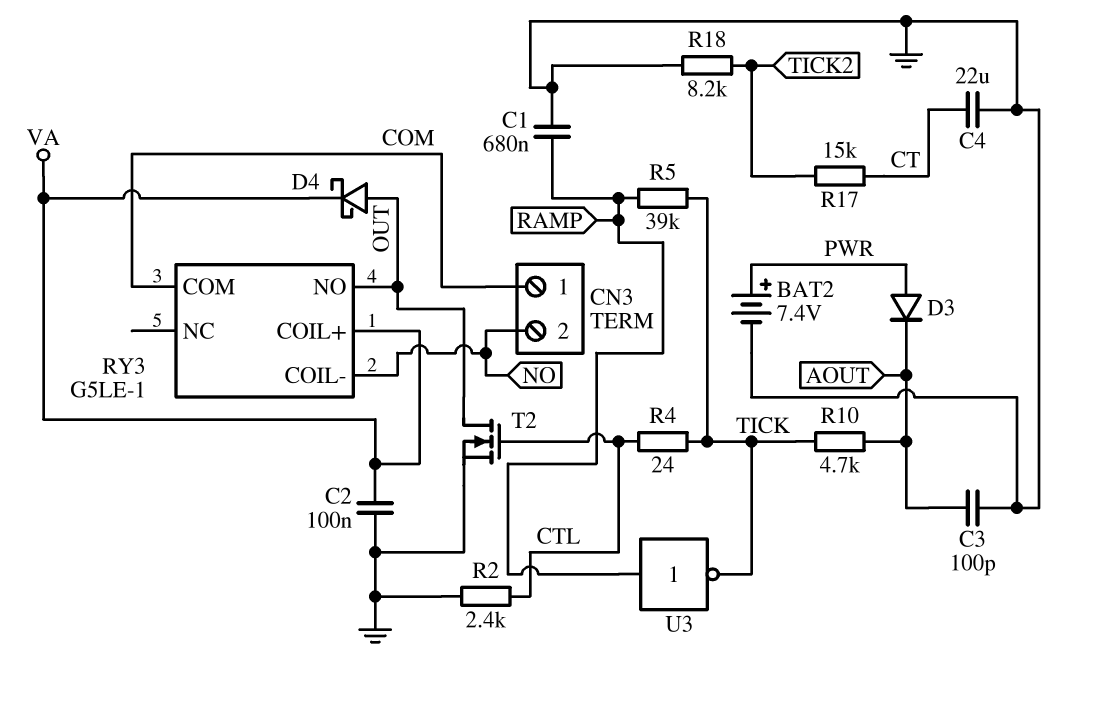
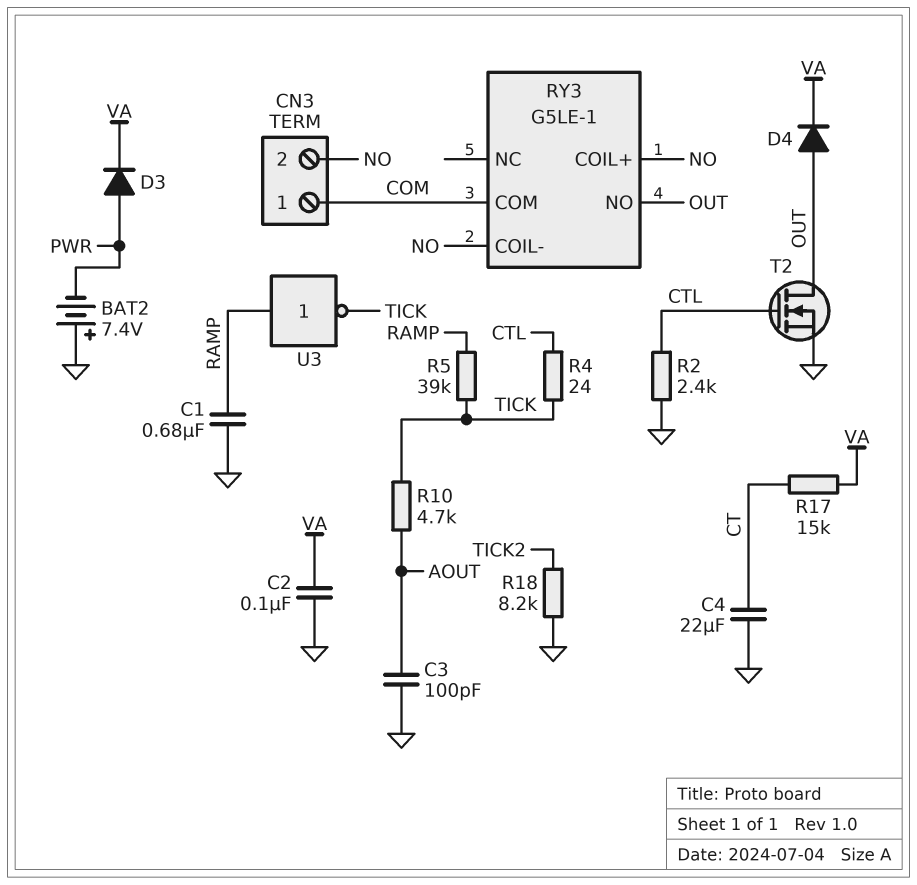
BAT2: 7.4V (plus PWR, minus GND) -> 7.4V (plus GND, minus PWR)
D3: diode (A PWR, K AOUT) -> diode (A PWR, K VA)
D4: schottky (A OUT, K VA) -> diode (A OUT, K VA)
R17: 15k (CT, TICK2) -> 15k (CT, VA)
RY3 pin COIL+: VA -> NO

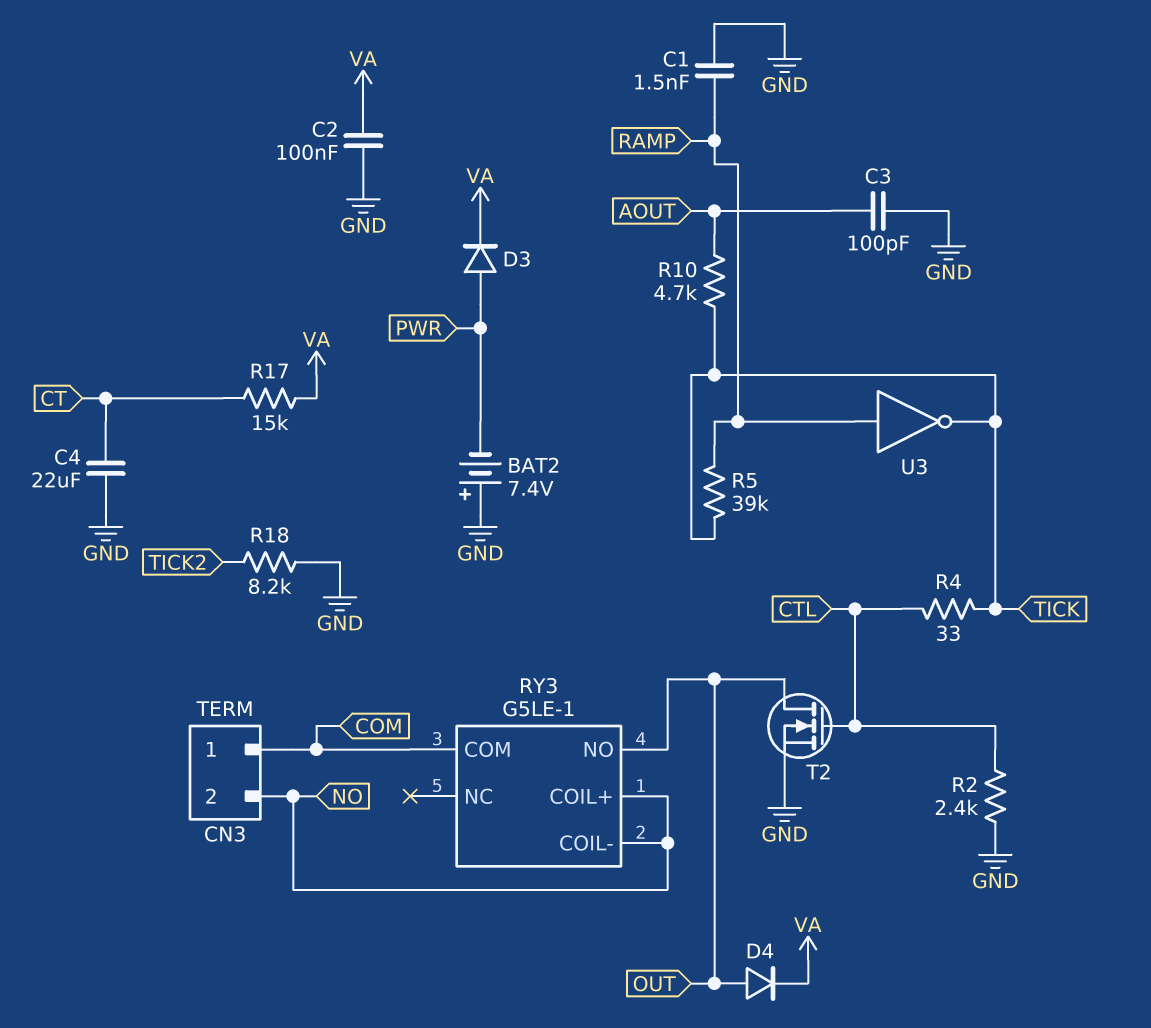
C1: 680nF (GND, RAMP) -> 1.5nF (GND, RAMP)
R4: 24 (CTL, TICK) -> 33 (CTL, TICK)

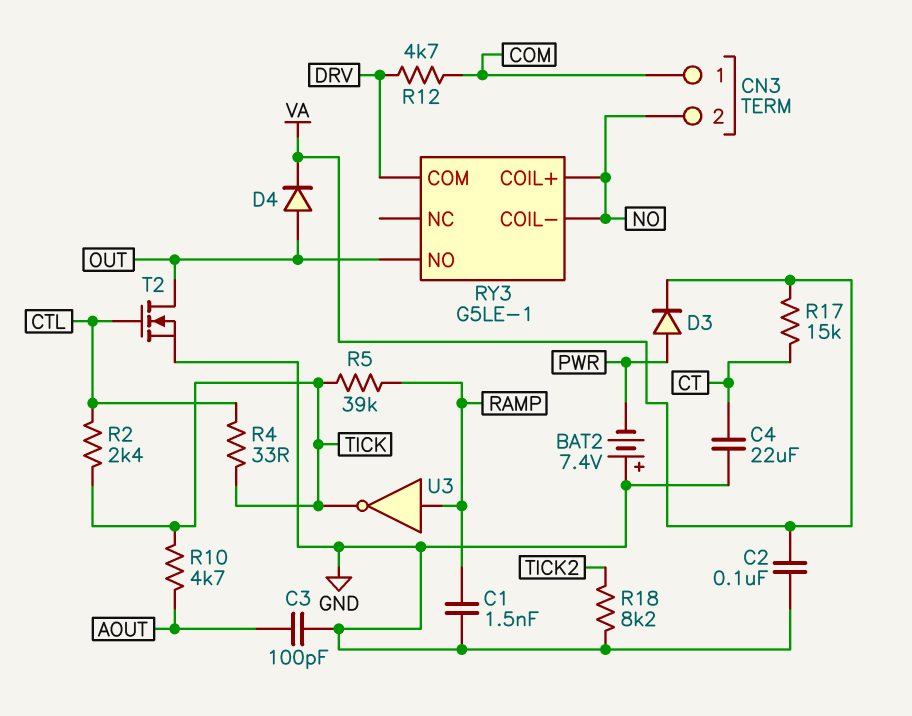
R2: 2.4k (CTL, GND) -> 2.4k (CTL, TICK)
R12: none -> 4.7k (COM, DRV)
RY3 pin COM: COM -> DRV

